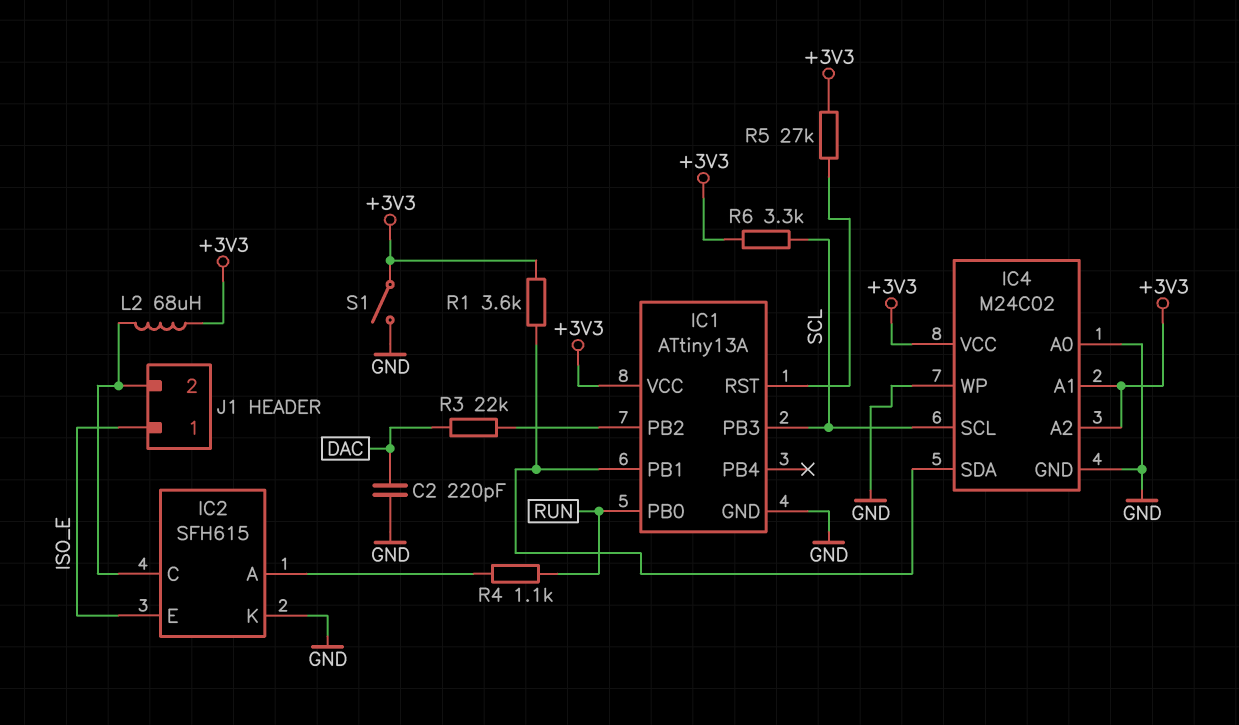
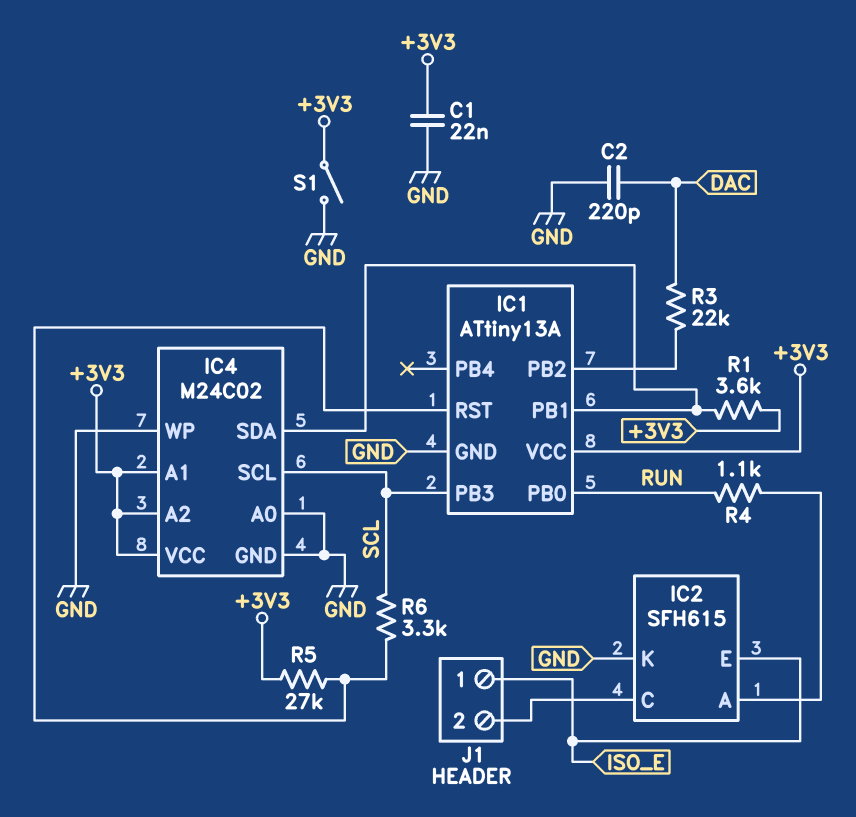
C1: none -> 22nF (+3V3, GND)
L2: 68uH (+3V3, IC2/C) -> none
R6: 3.3k (+3V3, SCL) -> 3.3k (IC1/RST, SCL)

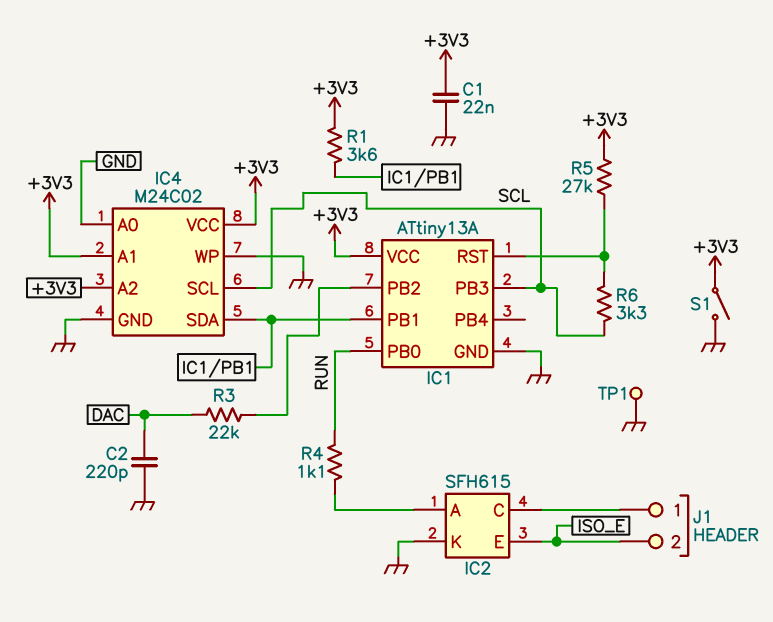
J1 pin 1: ISO_E -> IC2/C
J1 pin 2: IC2/C -> ISO_E
TP1: none -> test point (GND)

